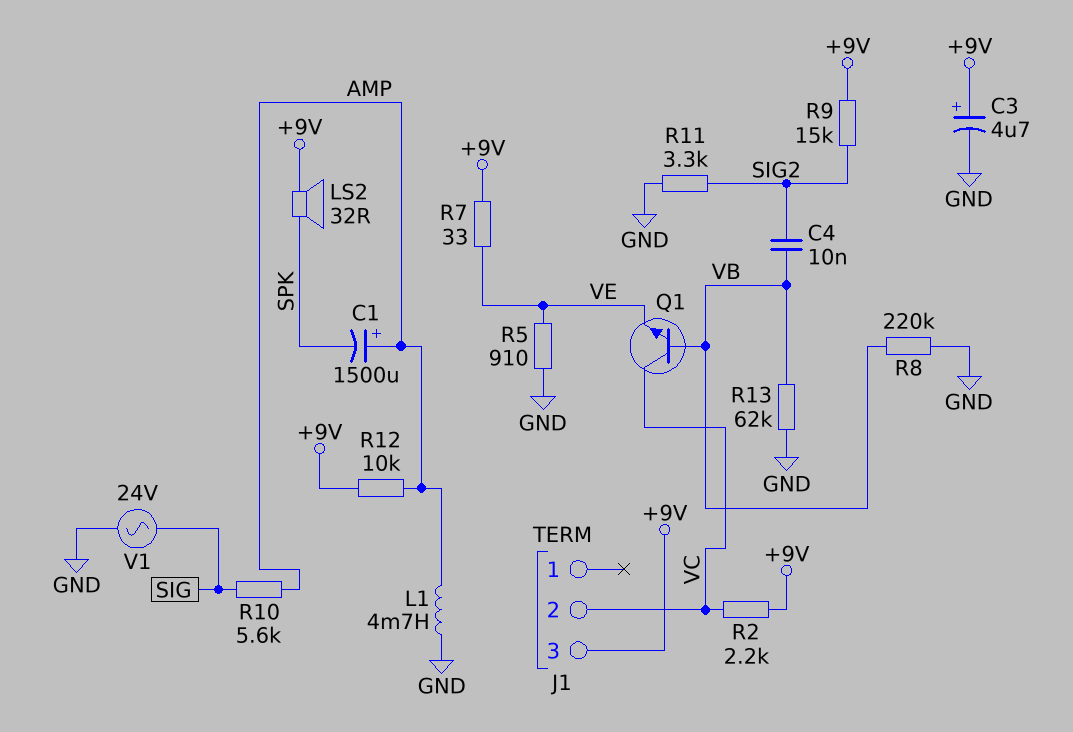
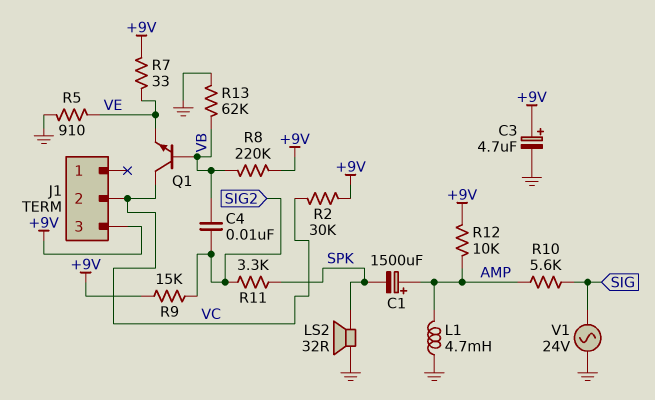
LS2: speaker 32R (+9V, SPK) -> speaker 32R (GND, SPK)
R2: 2.2k (+9V, VC) -> 30k (+9V, VC)
R8: 220k (GND, VB) -> 220k (+9V, VB)
R11: 3.3k (GND, SIG2) -> 3.3k (SIG2, SPK)

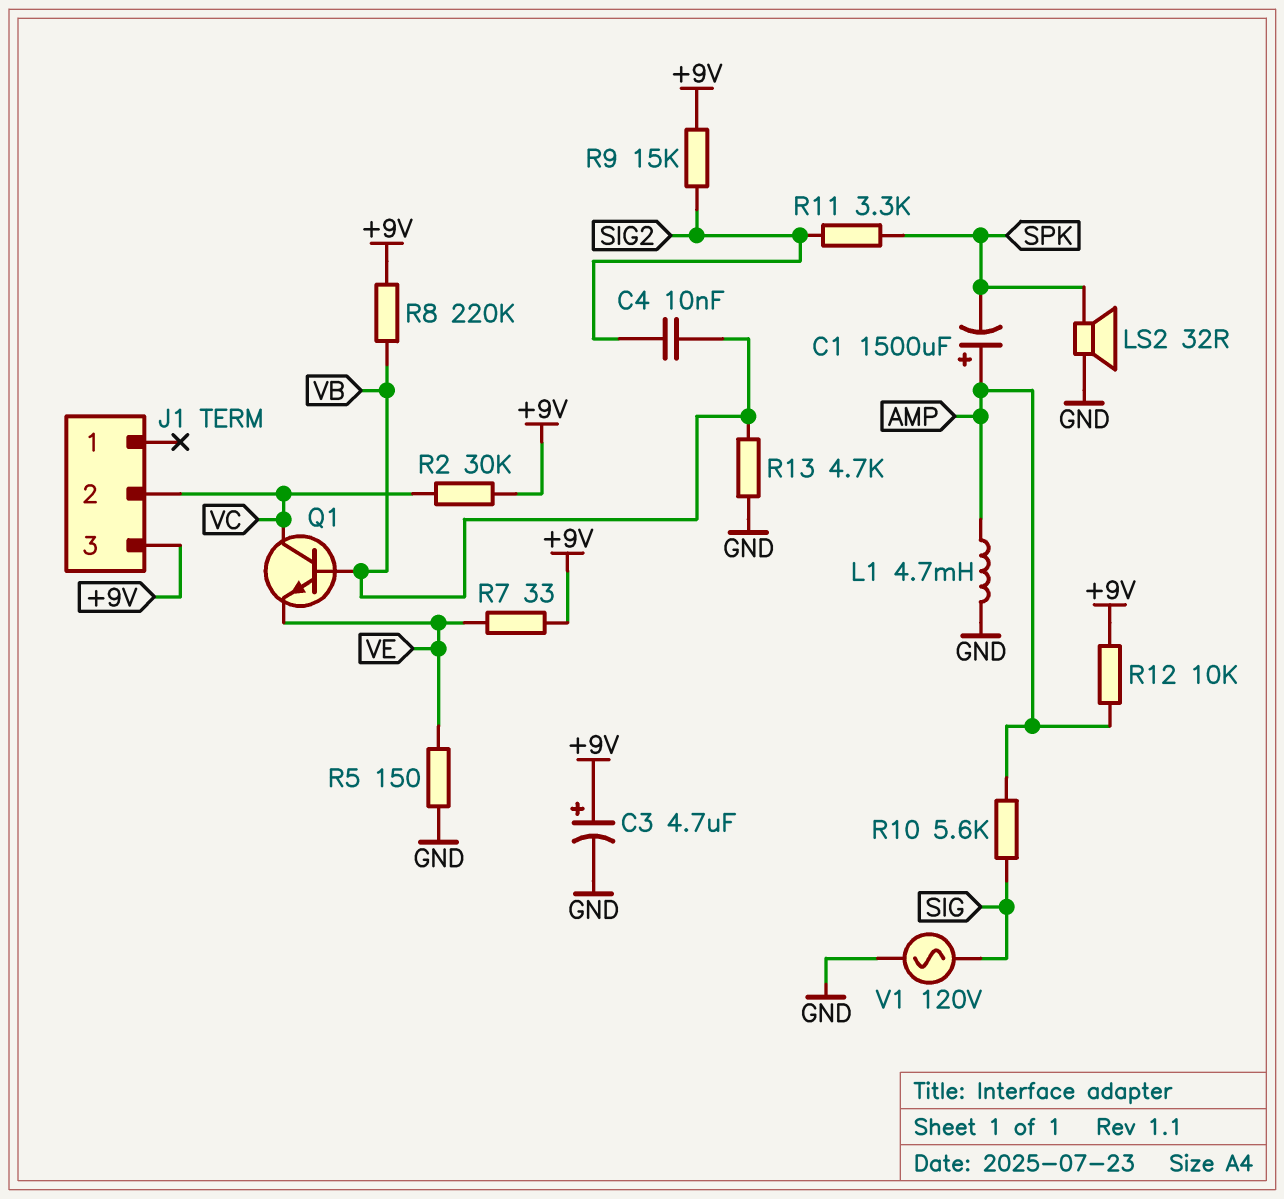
R5: 910 (GND, VE) -> 150 (GND, VE)
R13: 62k (GND, VB) -> 4.7k (GND, VB)
V1: AC 24V (GND, SIG) -> AC 120V (GND, SIG)

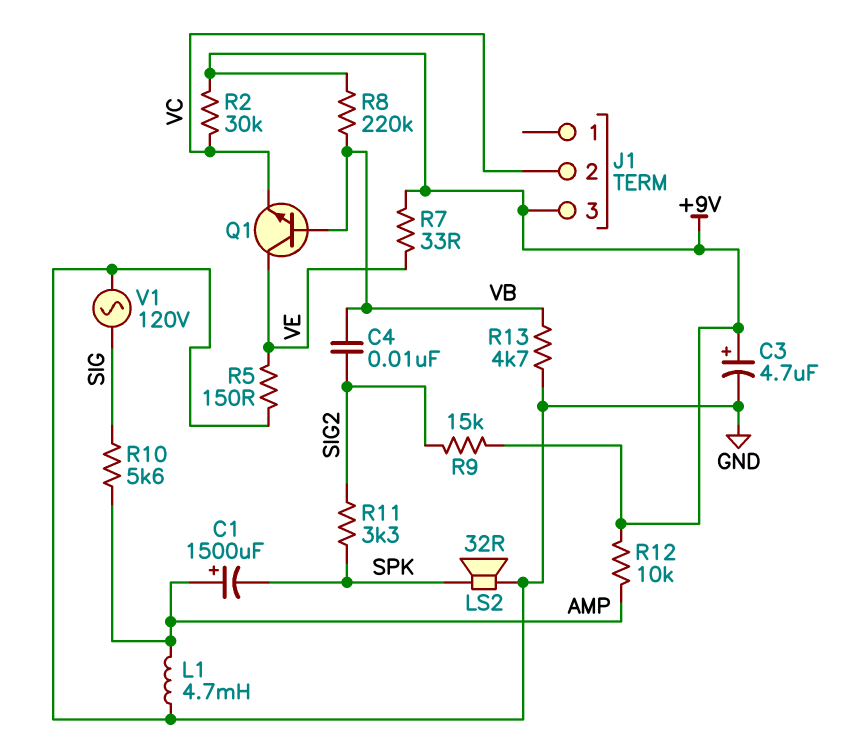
Q1: NPN (B VB, C VC, E VE) -> NPN (B VB, C VE, E VC)

